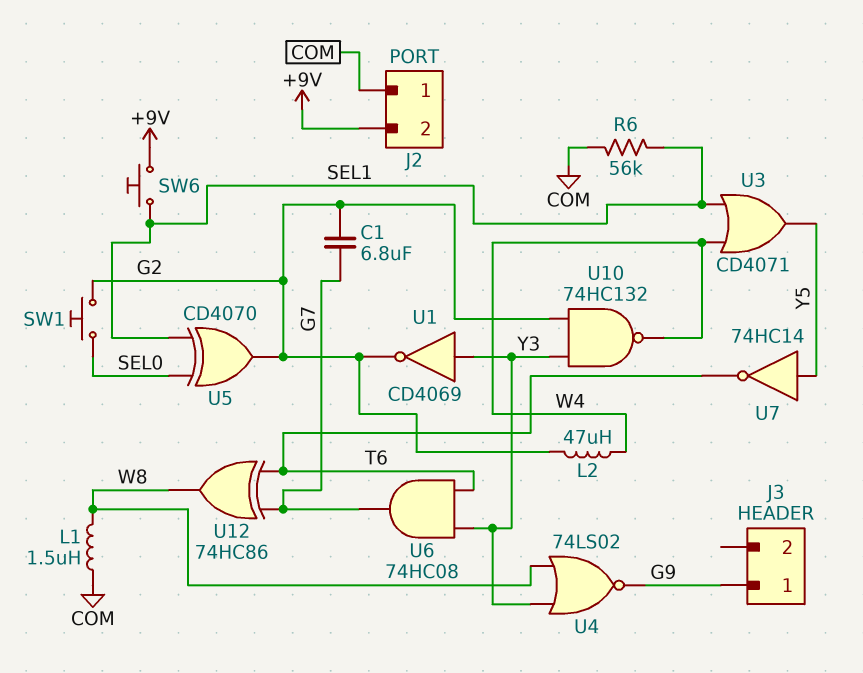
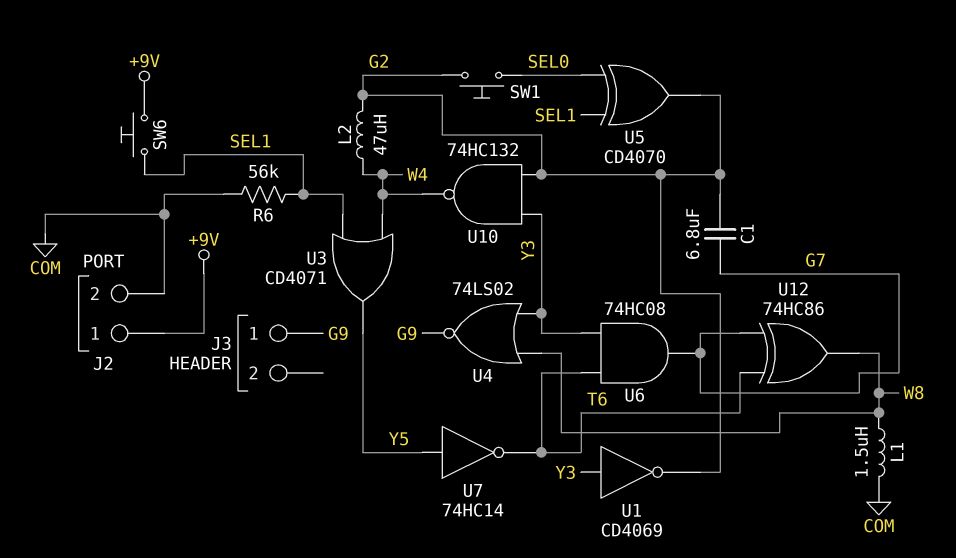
J2 pin 1: COM -> +9V
J2 pin 2: +9V -> COM

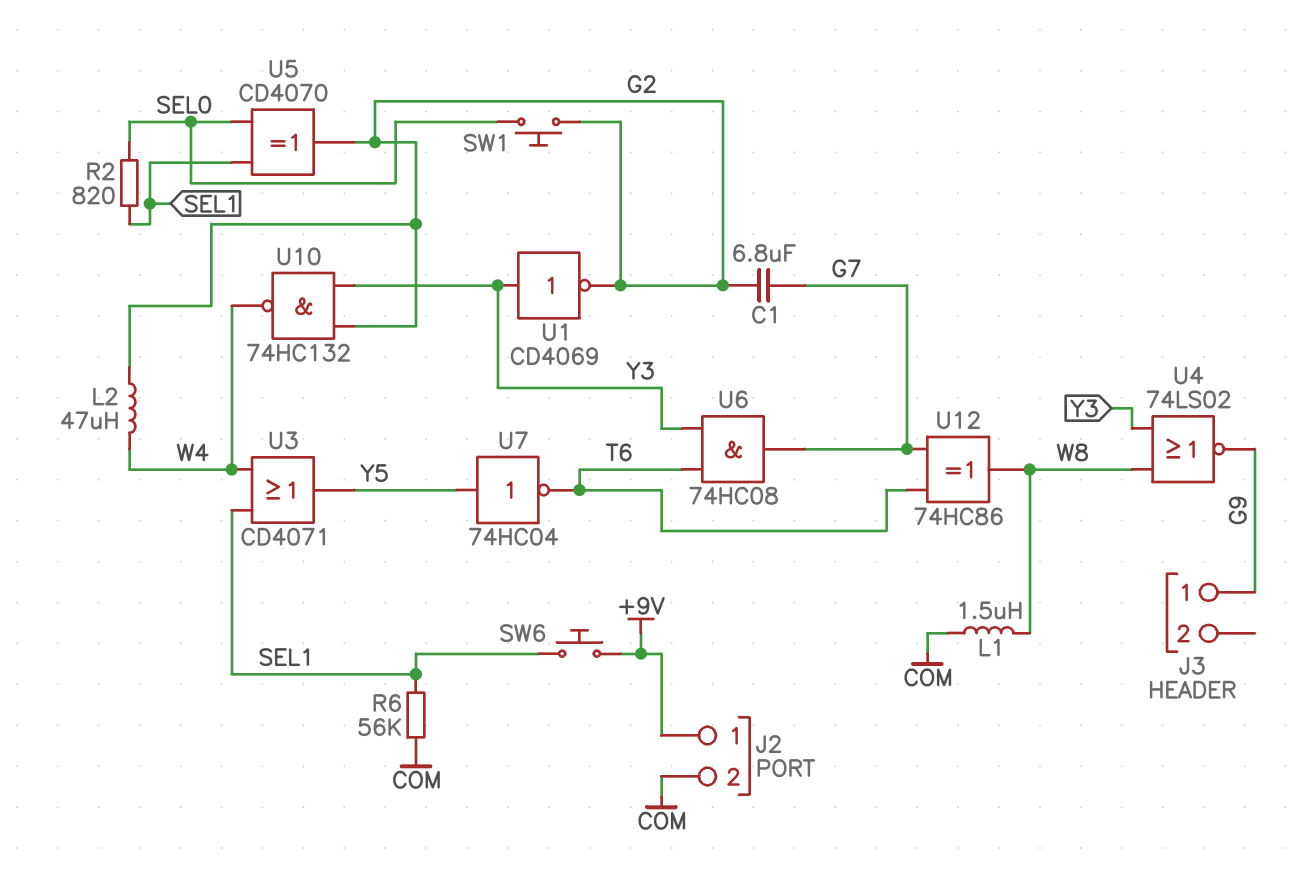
R2: none -> 820 (SEL0, SEL1)
U7: NOT 74HC14 (in Y5, out T6) -> NOT 74HC04 (in Y5, out T6)

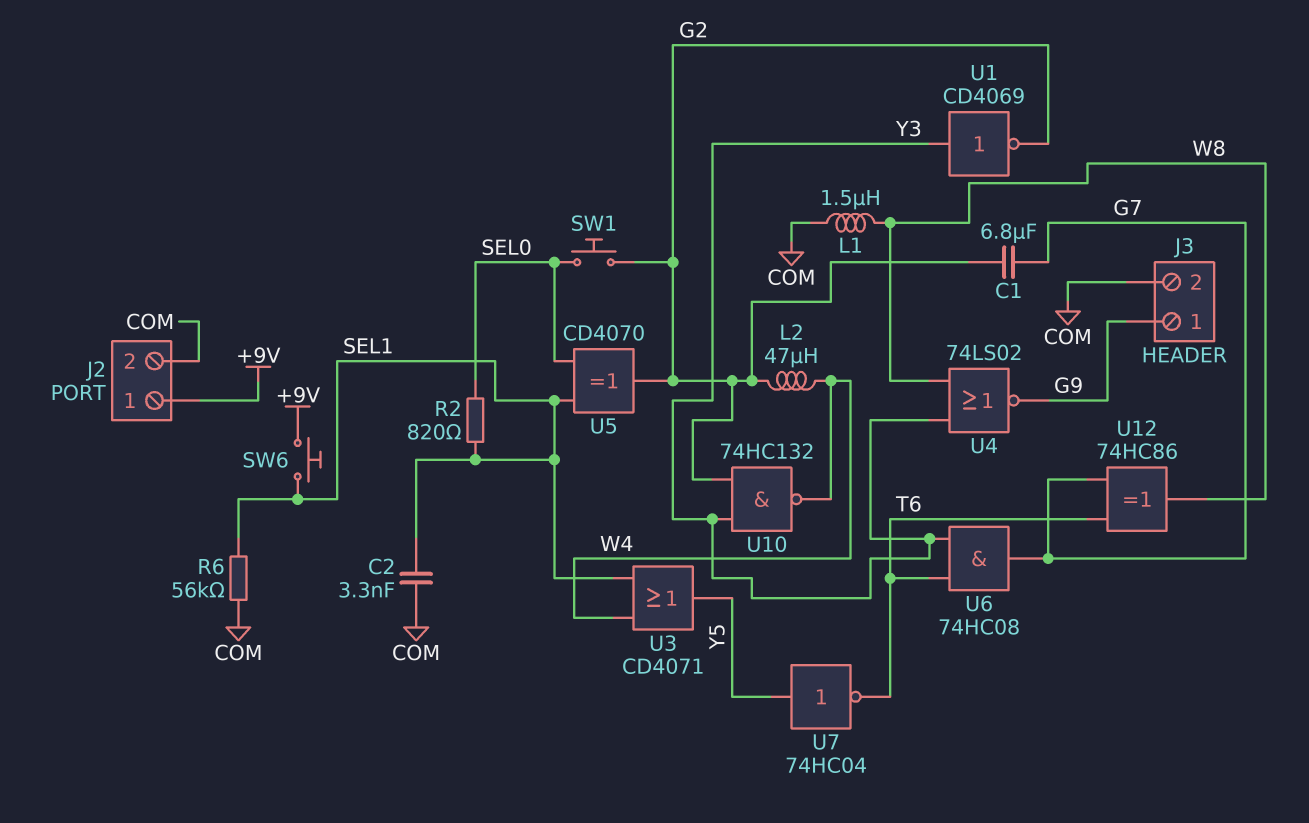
C2: none -> 3.3nF (COM, SEL1)
J3 pin 2: none -> COM

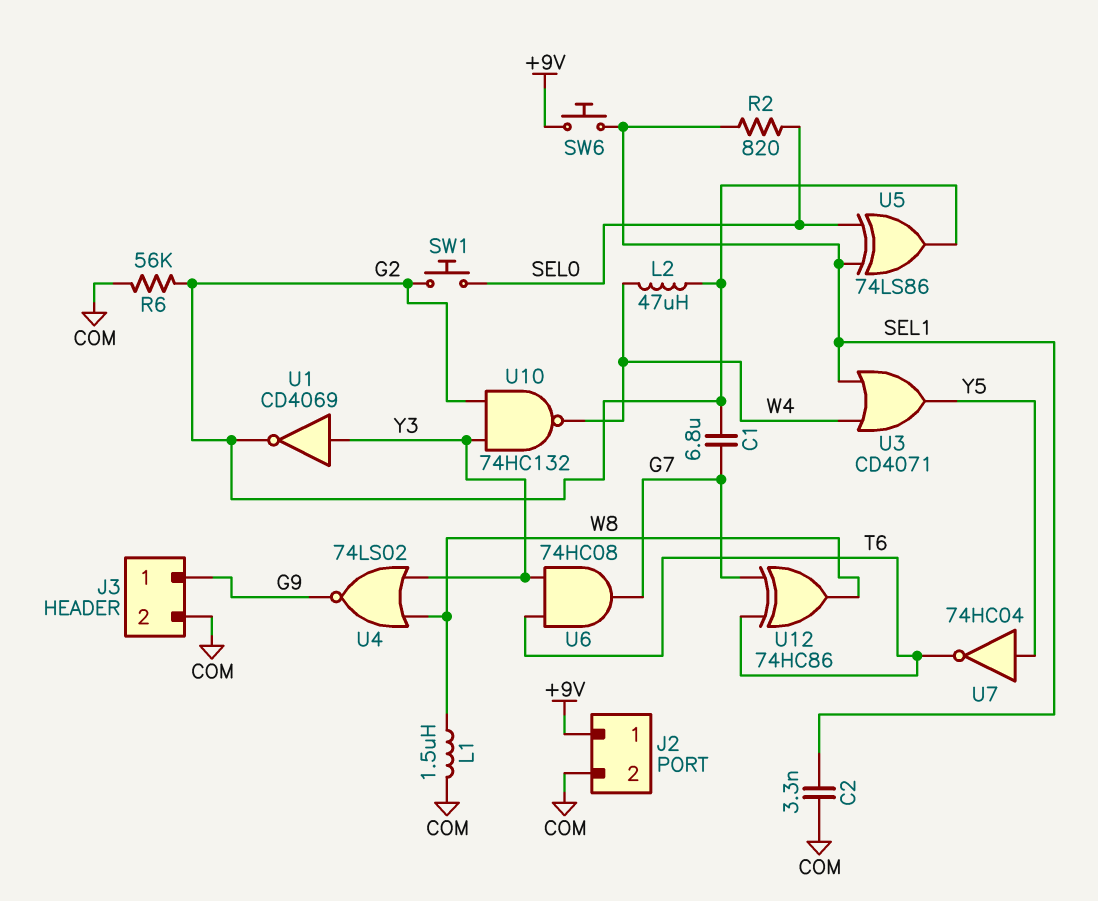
R6: 56k (COM, SEL1) -> 56k (COM, G2)
U5: XOR CD4070 (in SEL0, in SEL1, out G2) -> XOR 74LS86 (in SEL0, in SEL1, out G2)

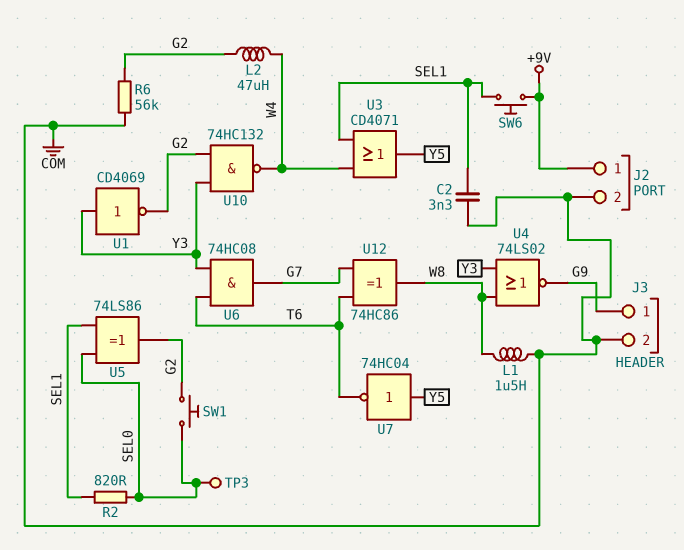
C1: 6.8uF (G2, G7) -> none
TP3: none -> test point (SEL0)

